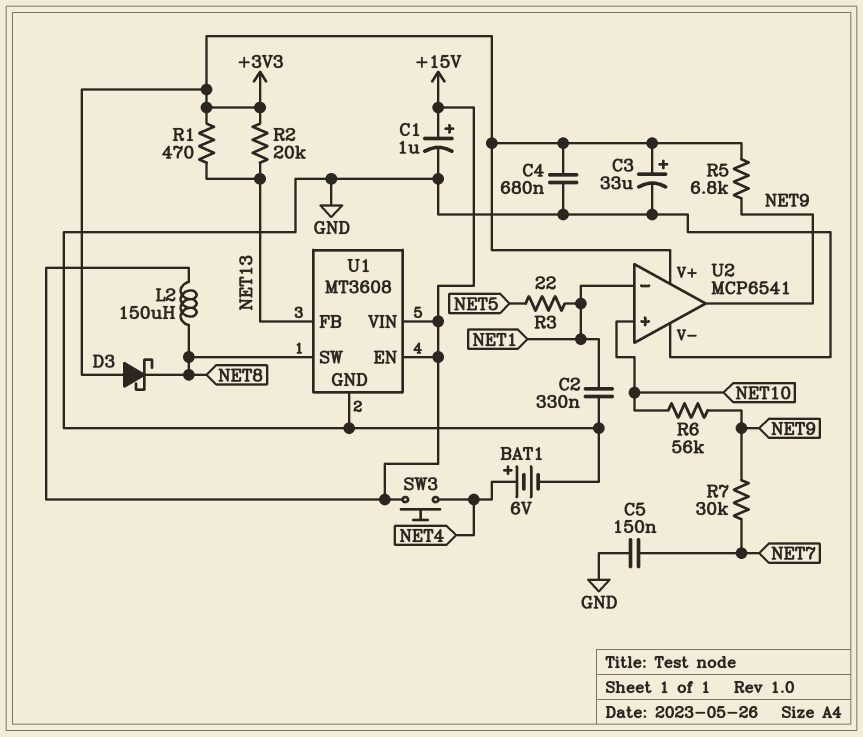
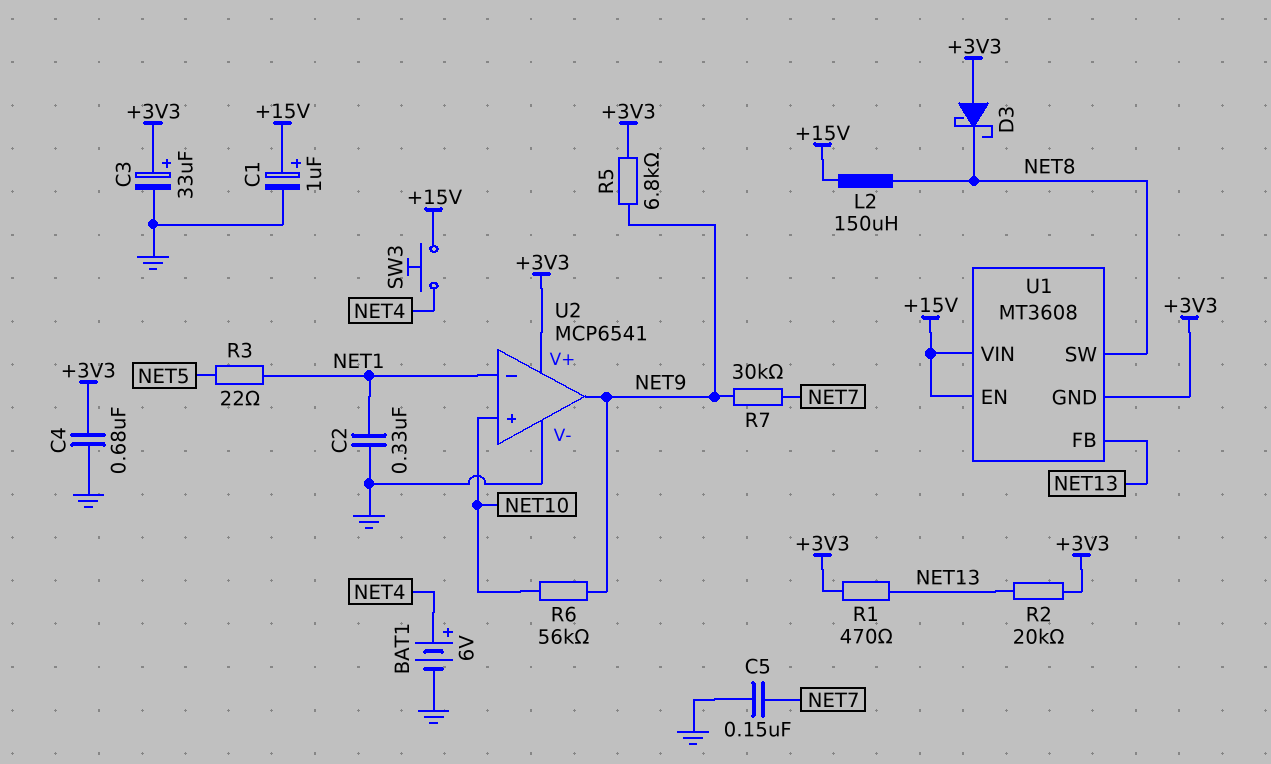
U1 pin GND: GND -> +3V3

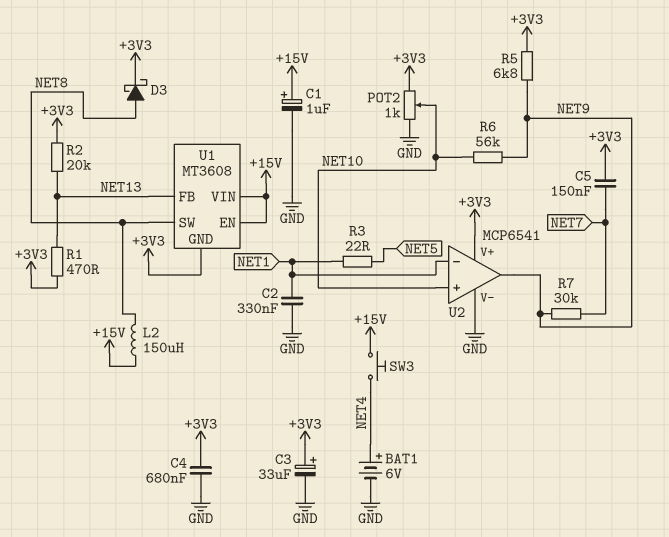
C5: 150nF (GND, NET7) -> 150nF (+3V3, NET7)
D3: schottky (A +3V3, K NET8) -> schottky (A NET8, K +3V3)
POT2: none -> 1k (+3V3, GND, wiper NET10)

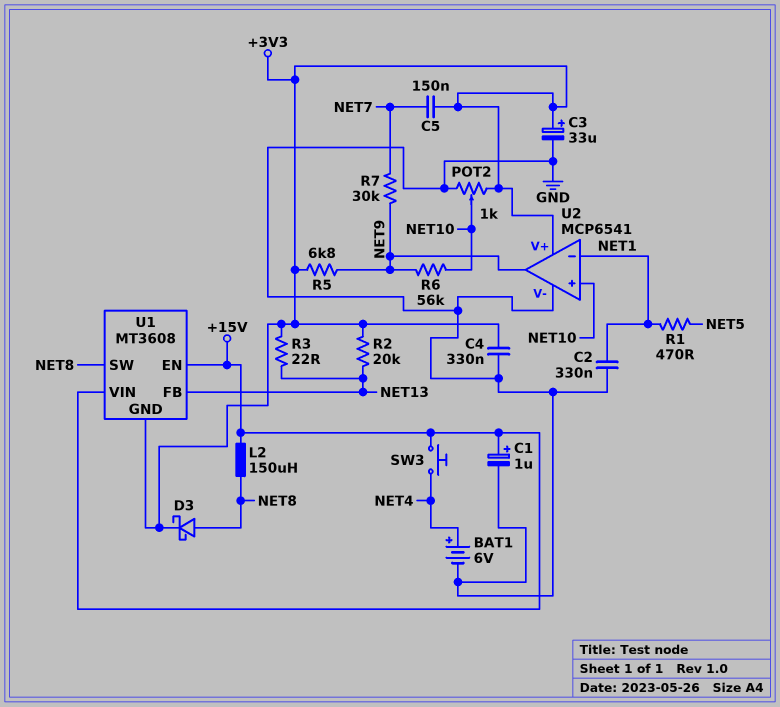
C4: 680nF (+3V3, GND) -> 330nF (+3V3, GND)
R1: 470 (+3V3, NET13) -> 470 (NET1, NET5)
R3: 22 (NET1, NET5) -> 22 (+3V3, NET13)

